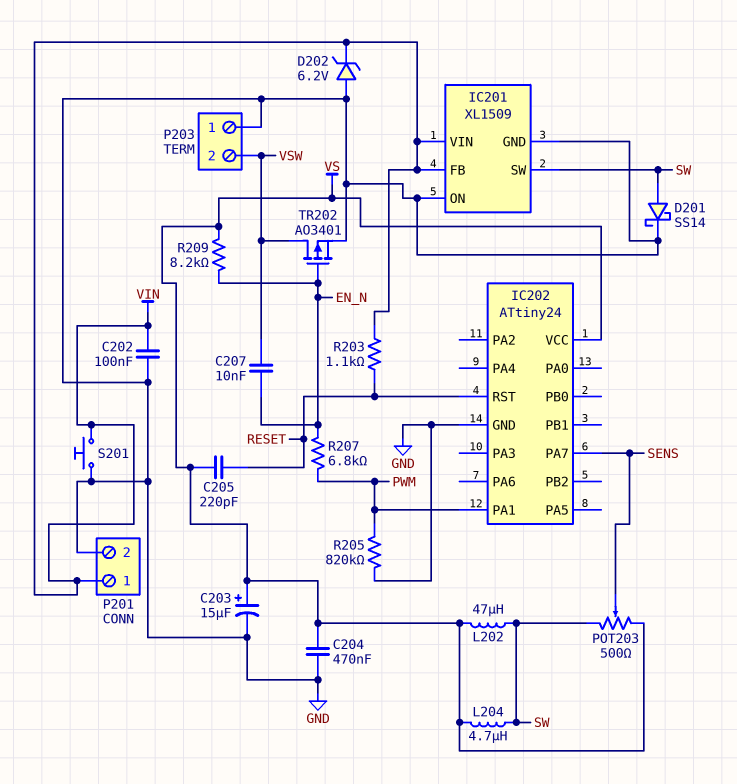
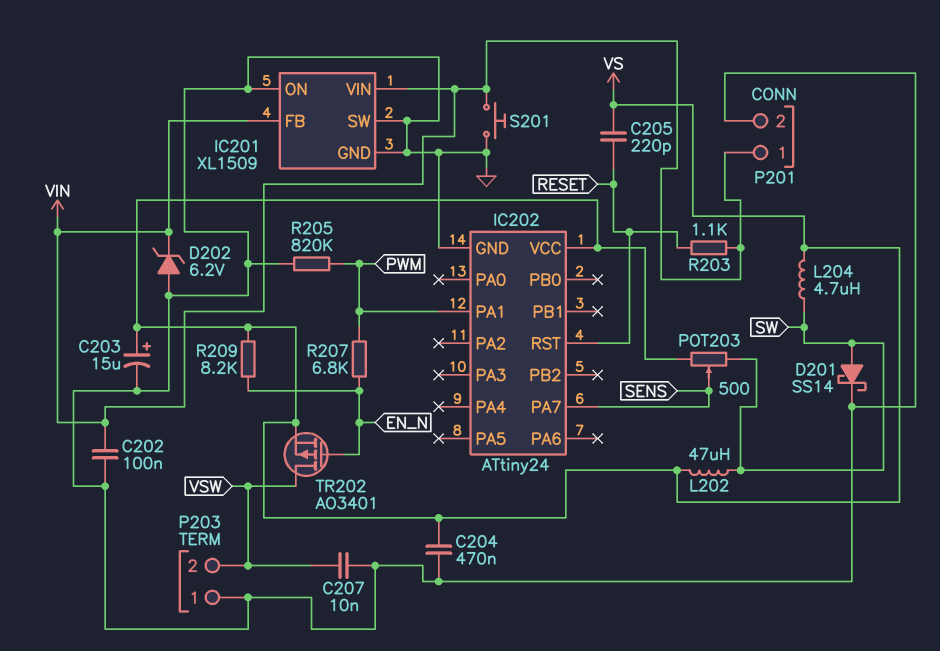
C207: 10nF (EN_N, VSW) -> 10nF (GND, VSW)
IC201 pin SW: SW -> GND
TR202: PMOS AO3401 (G EN_N, D VSW, S GND) -> PMOS AO3401 (G EN_N, D VSW, S VS)

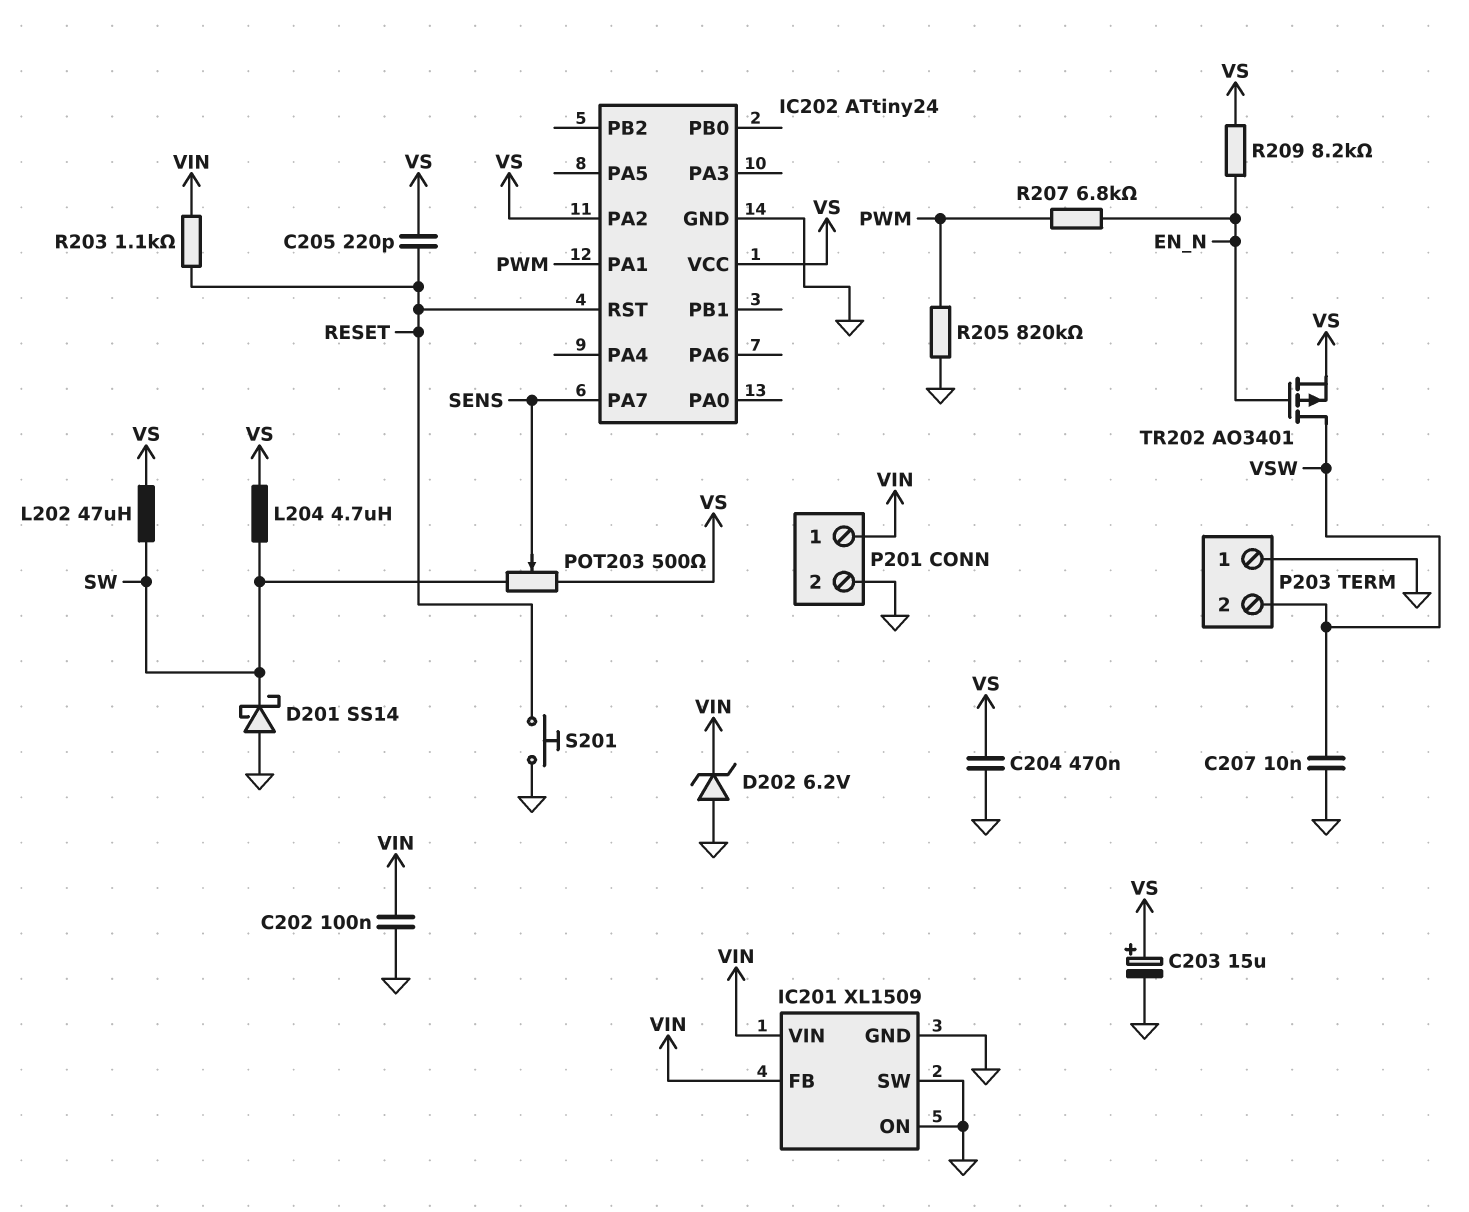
D201: schottky SS14 (A SW, K GND) -> schottky SS14 (A GND, K SW)
IC202 pin PA2: none -> VS
S201: button (GND, VIN) -> button (GND, RESET)

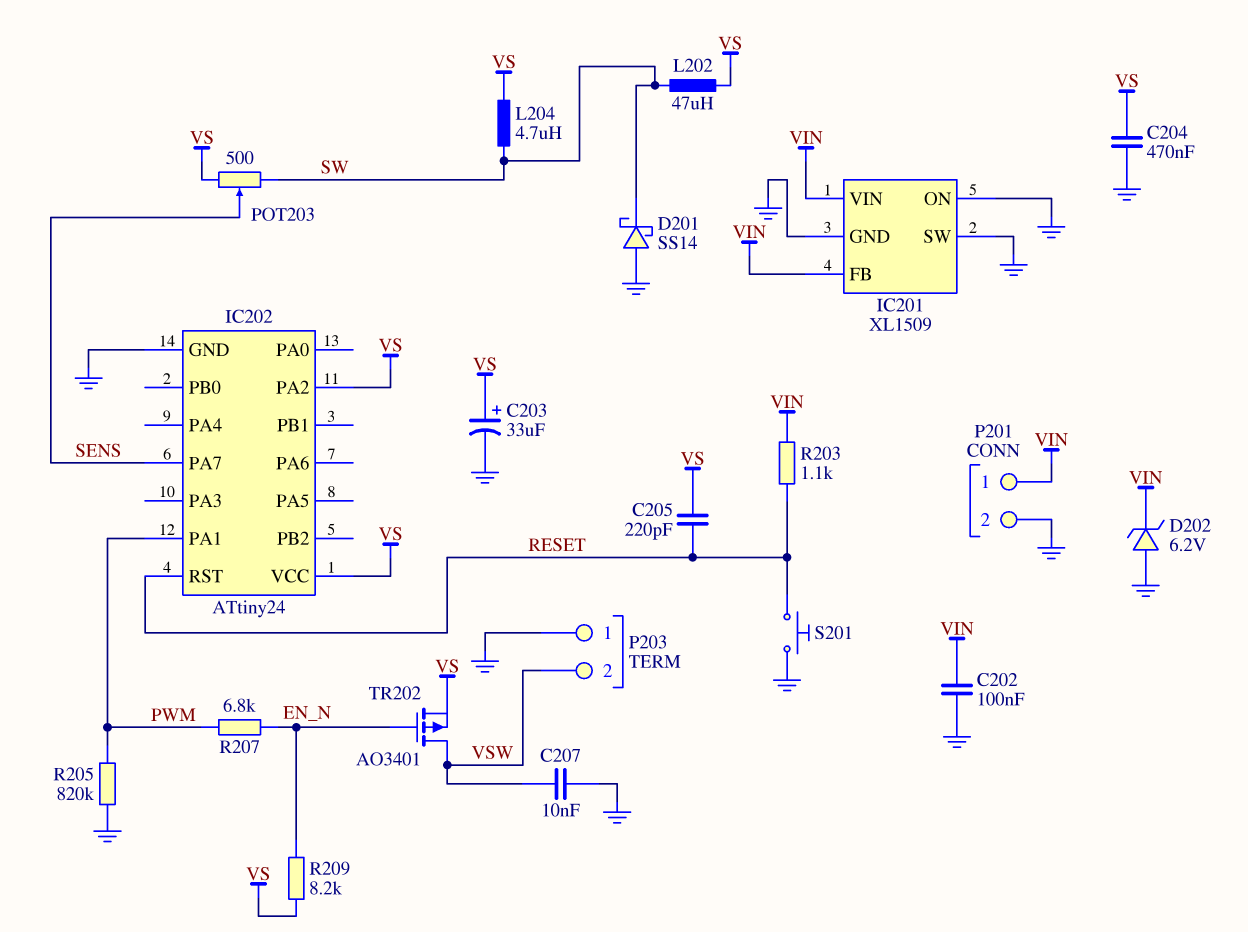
C203: 15uF (plus VS, minus GND) -> 33uF (plus VS, minus GND)

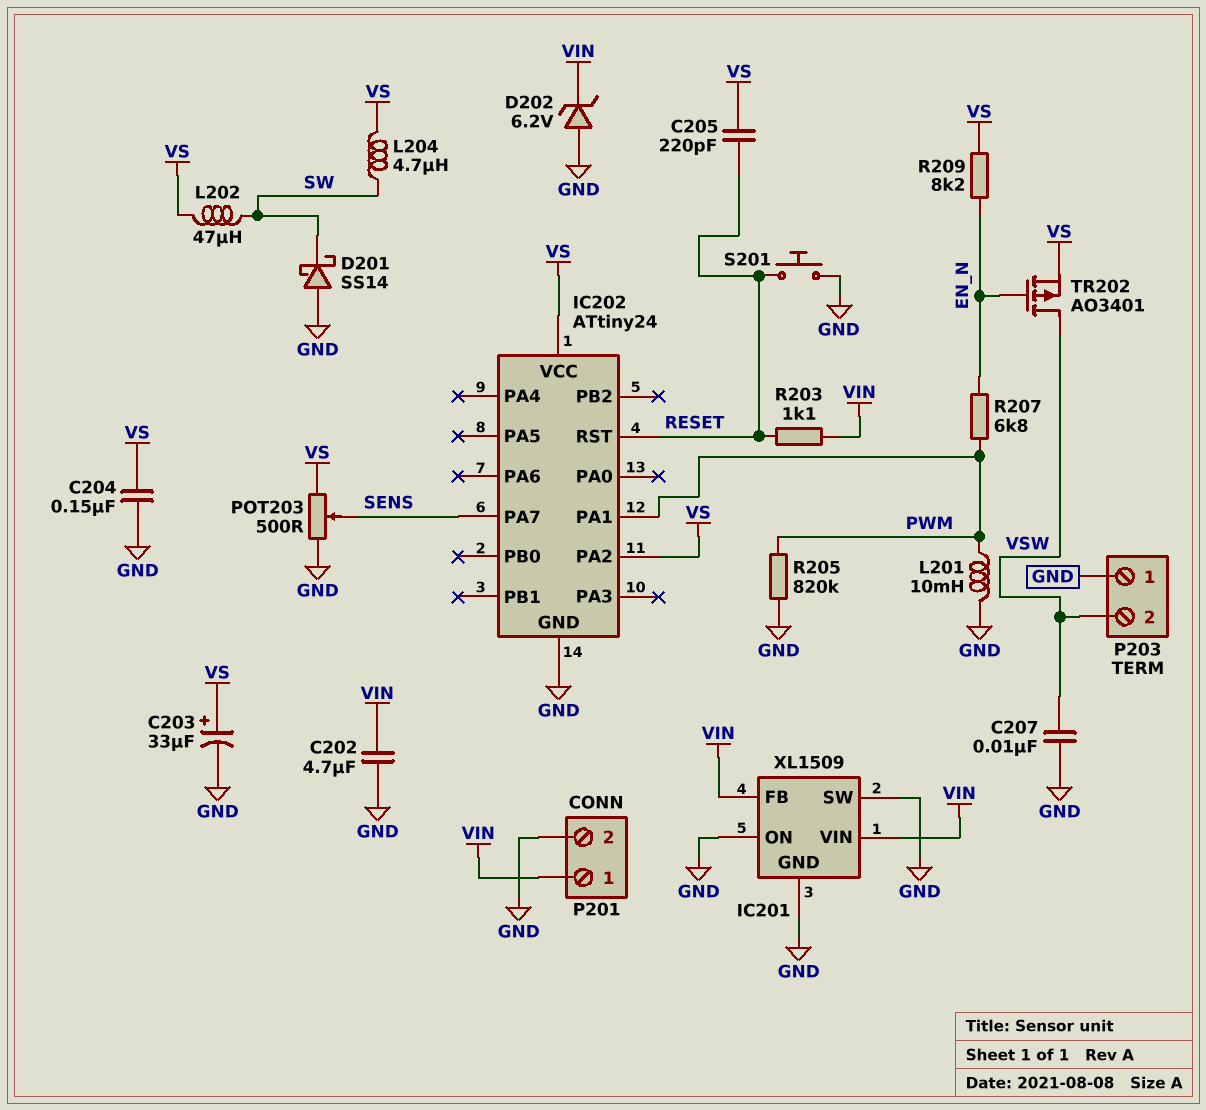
C202: 100nF (GND, VIN) -> 4.7uF (GND, VIN)
C204: 470nF (GND, VS) -> 150nF (GND, VS)
L201: none -> 10mH (GND, PWM)
POT203: 500 (SW, VS, wiper SENS) -> 500 (GND, VS, wiper SENS)

